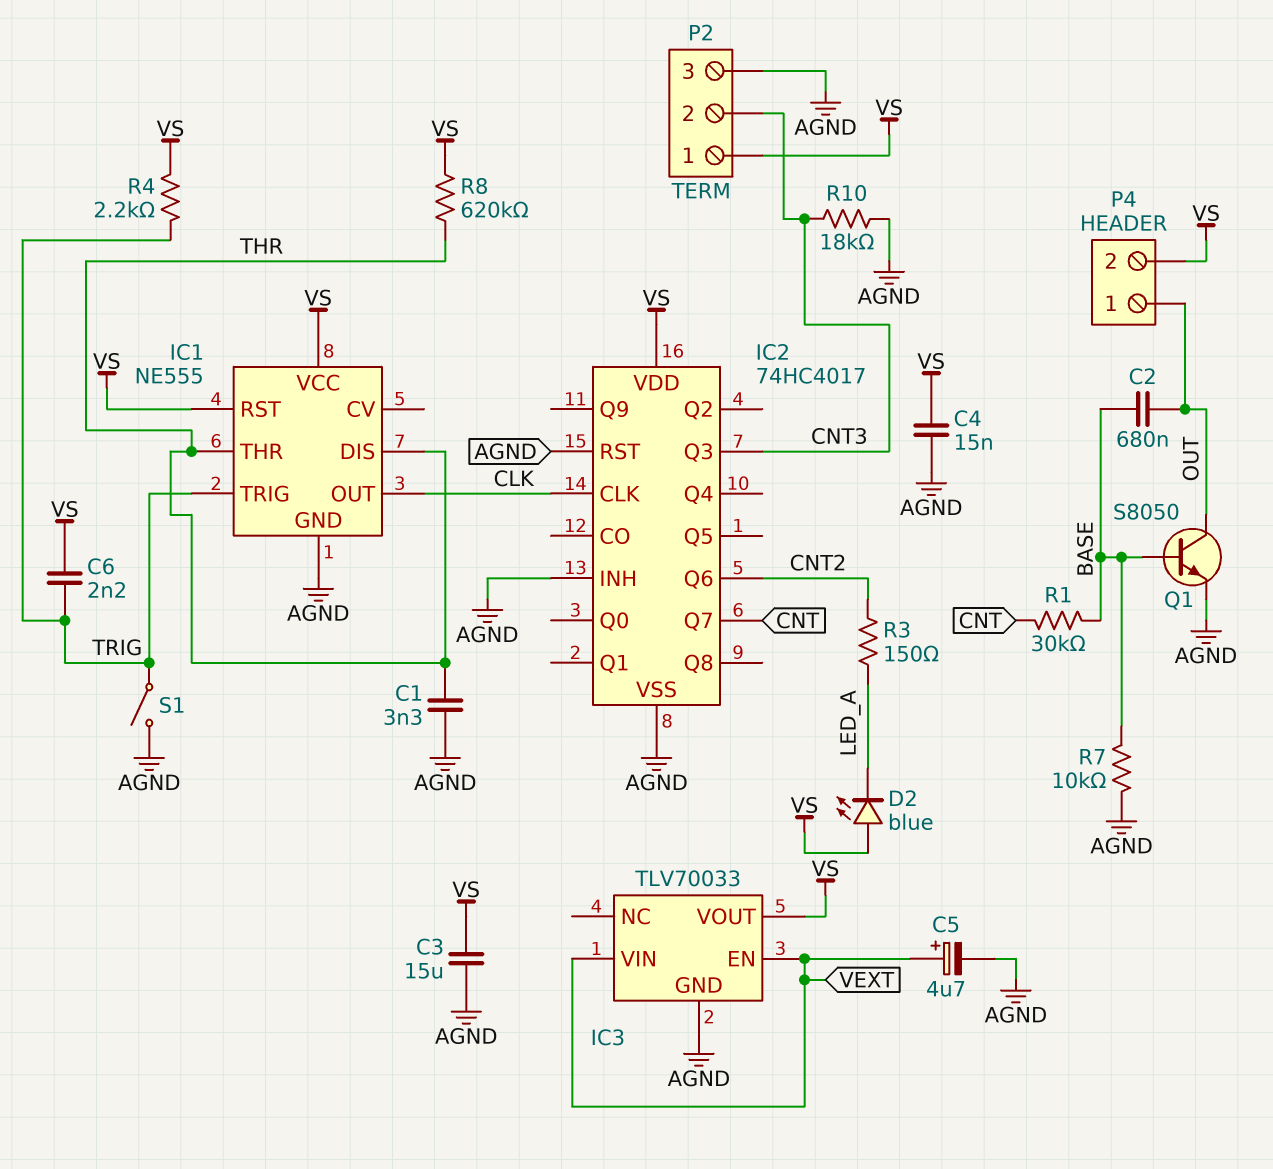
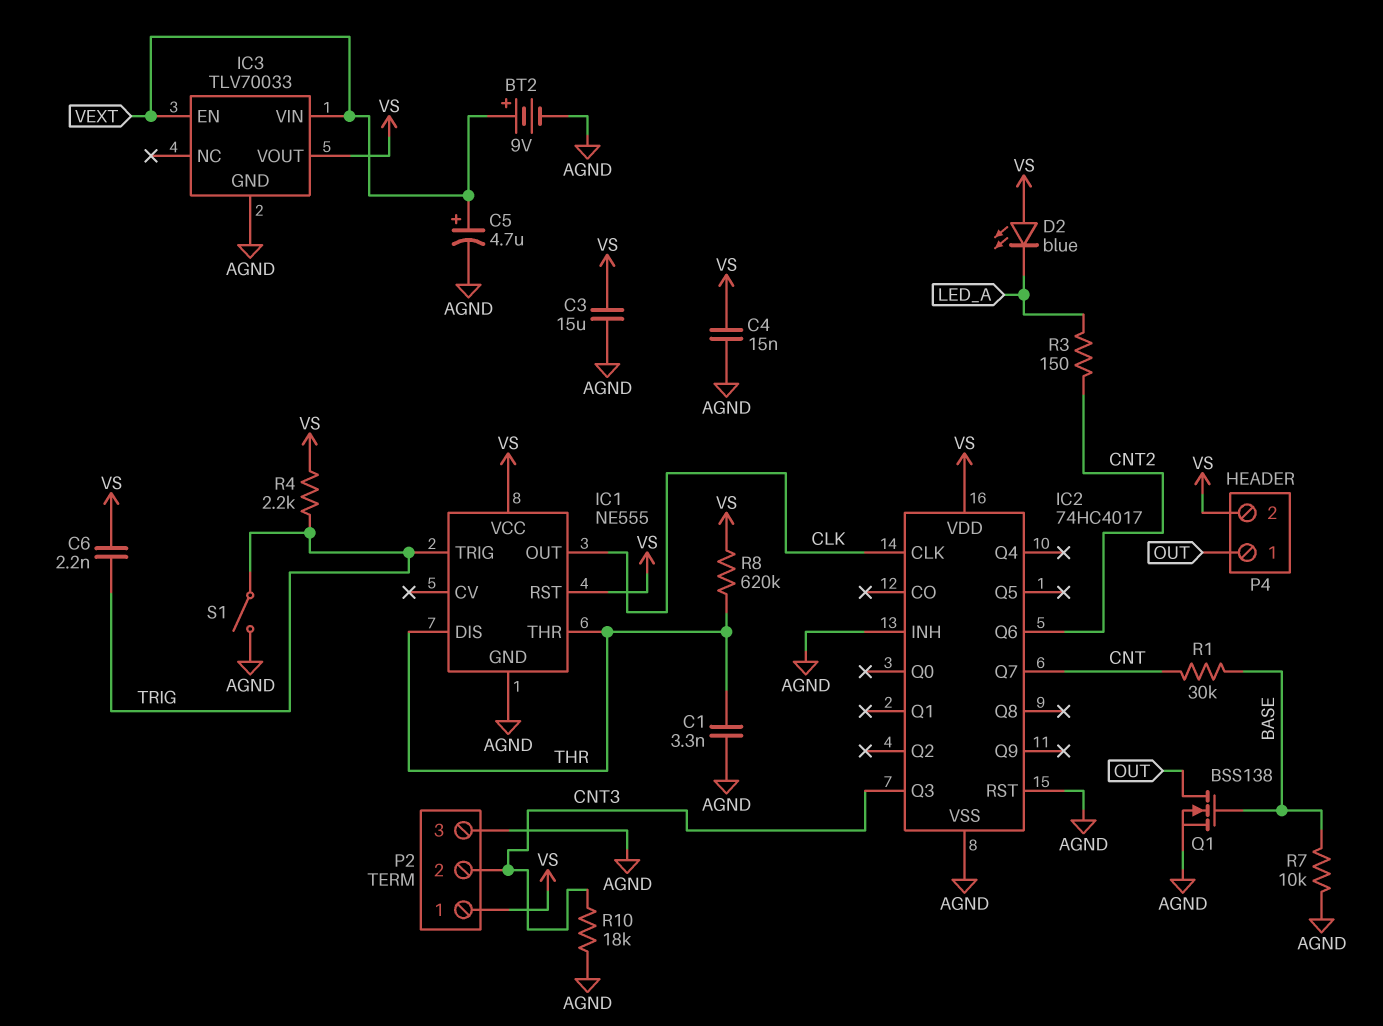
BT2: none -> 9V (plus VEXT, minus AGND)
C2: 680nF (BASE, OUT) -> none
Q1: NPN S8050 (B BASE, C OUT, E AGND) -> NMOS BSS138 (G BASE, D OUT, S AGND)

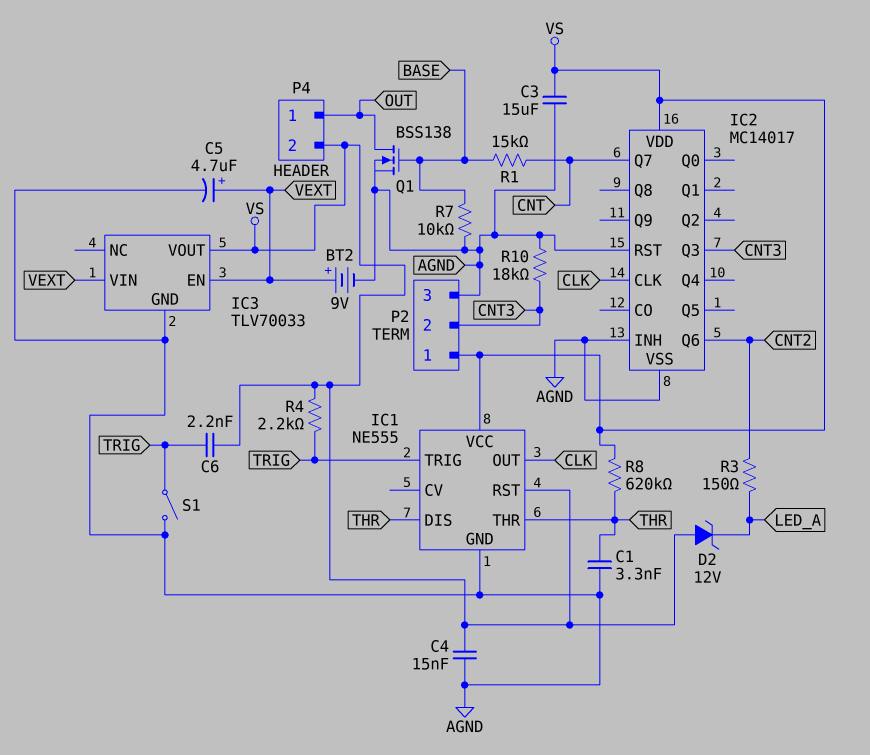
D2: LED blue (A VS, K LED_A) -> zener 12V (A VS, K LED_A)
IC2: 74HC4017 -> MC14017
R1: 30k (BASE, CNT) -> 15k (BASE, CNT)

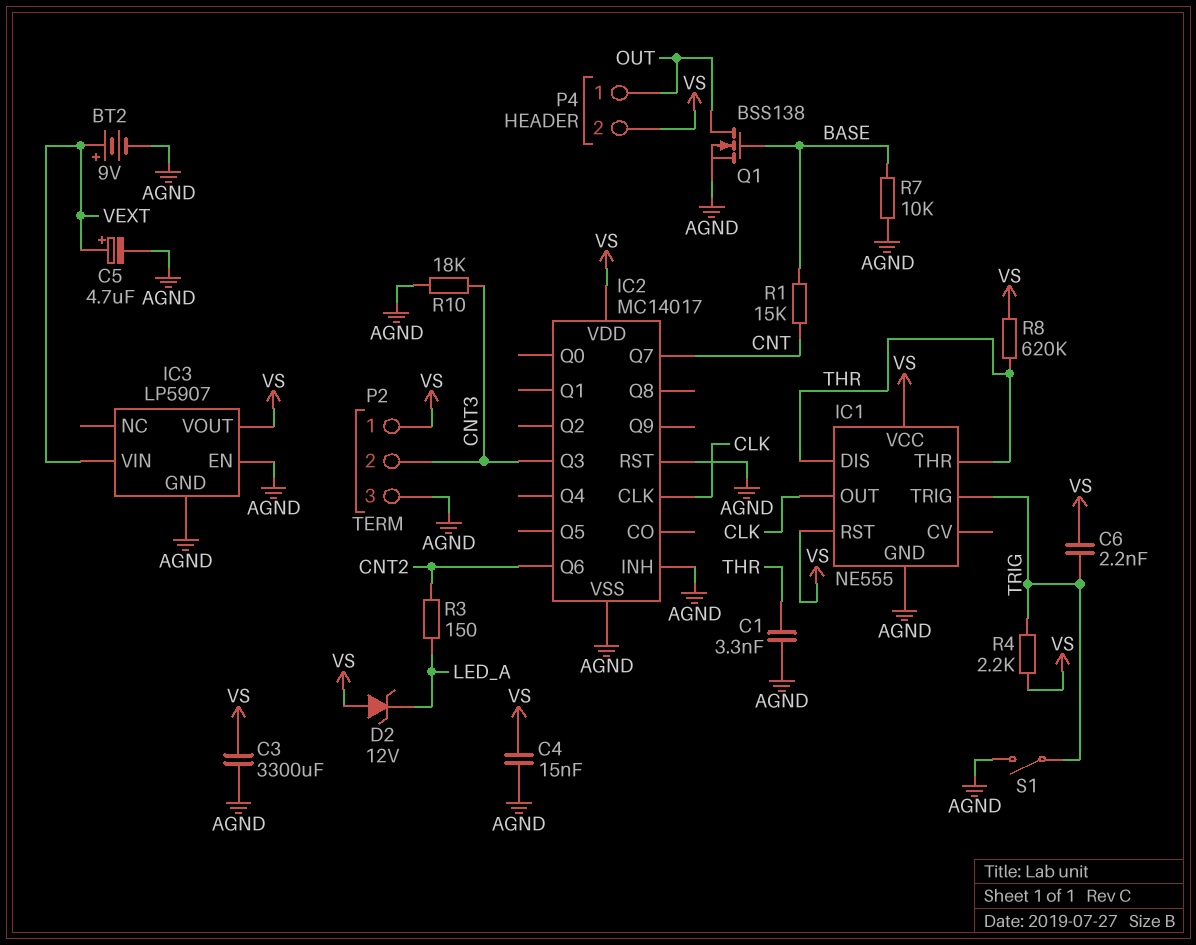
C3: 15uF (AGND, VS) -> 3300uF (AGND, VS)
IC3: TLV70033 -> LP5907
IC3 pin EN: VEXT -> AGND

